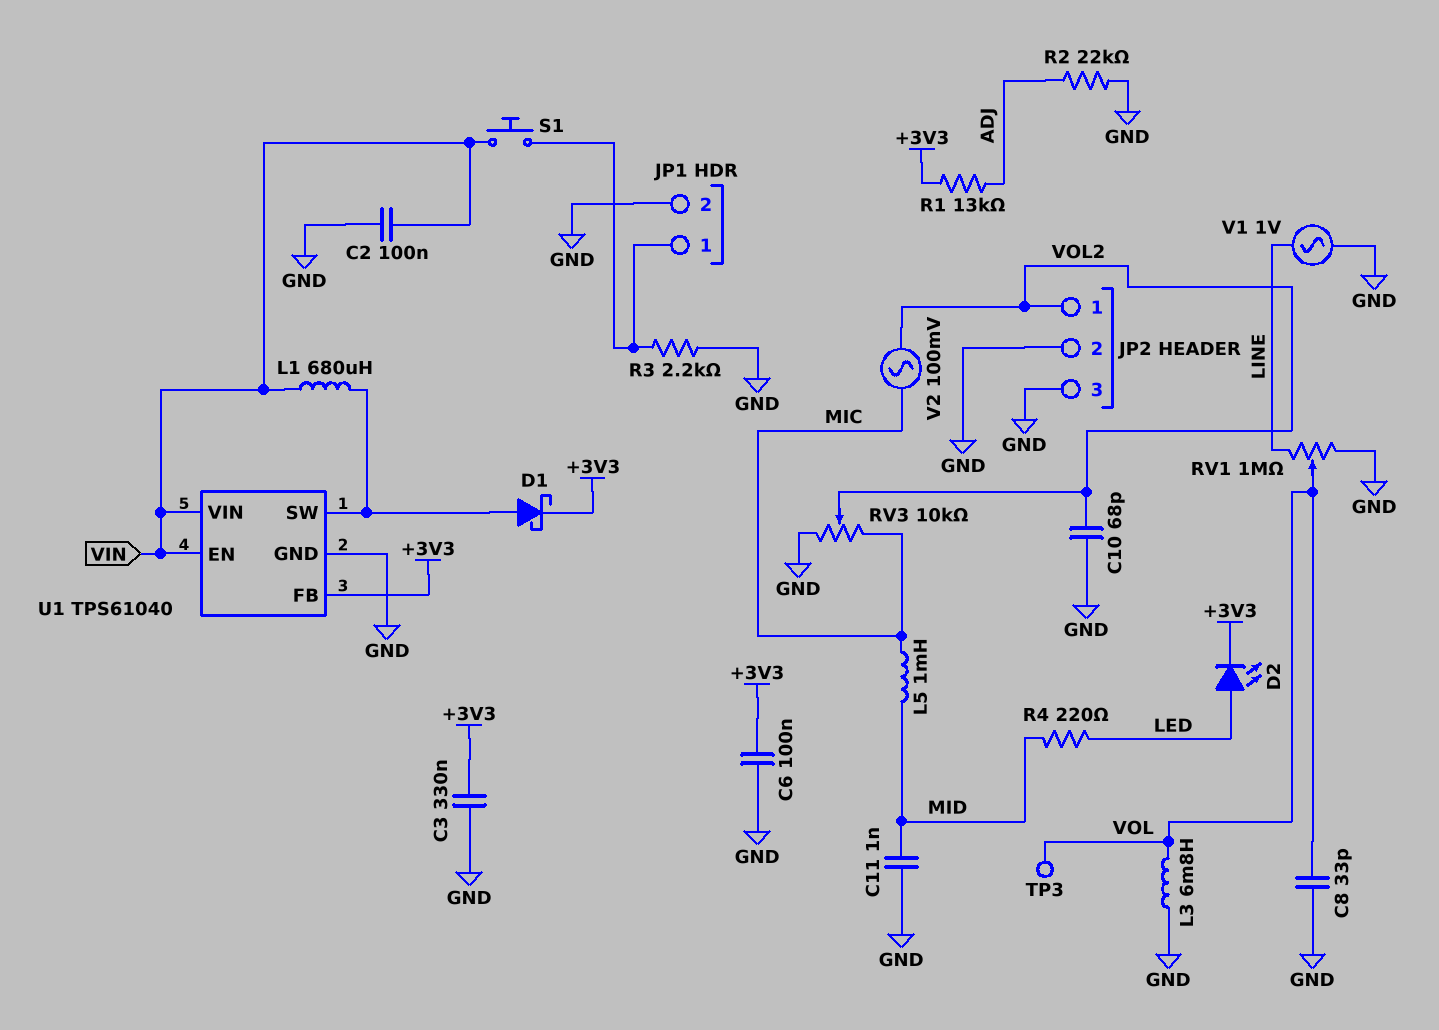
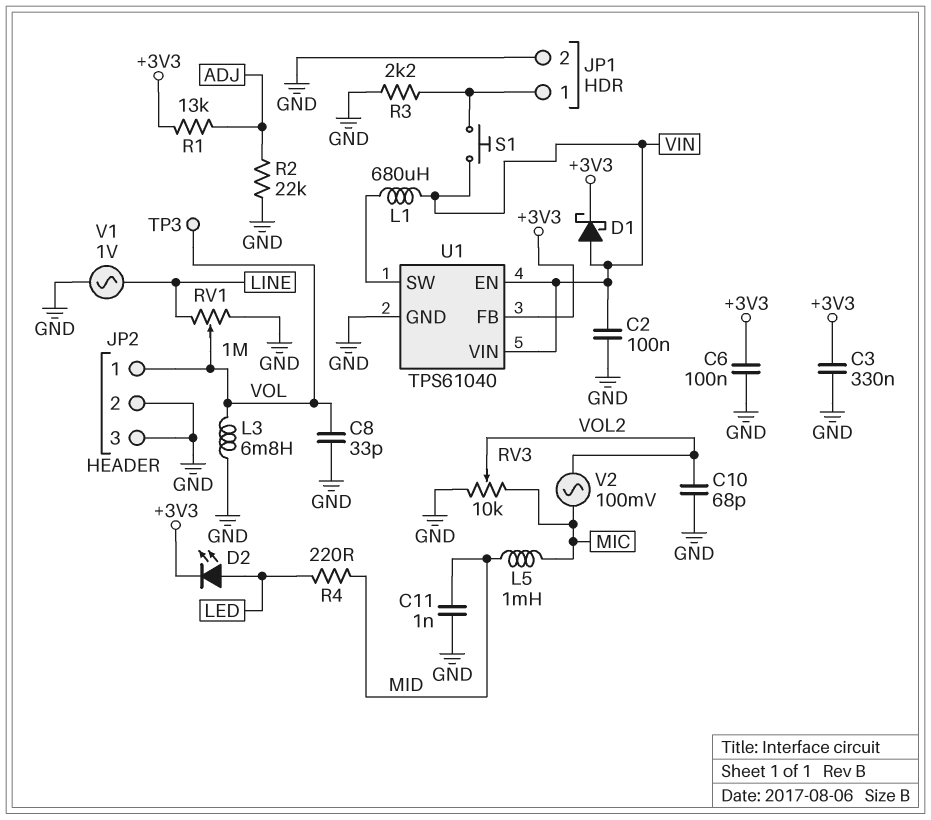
D1: schottky (A U1/SW, K +3V3) -> schottky (A VIN, K +3V3)
JP2 pin 1: VOL2 -> VOL

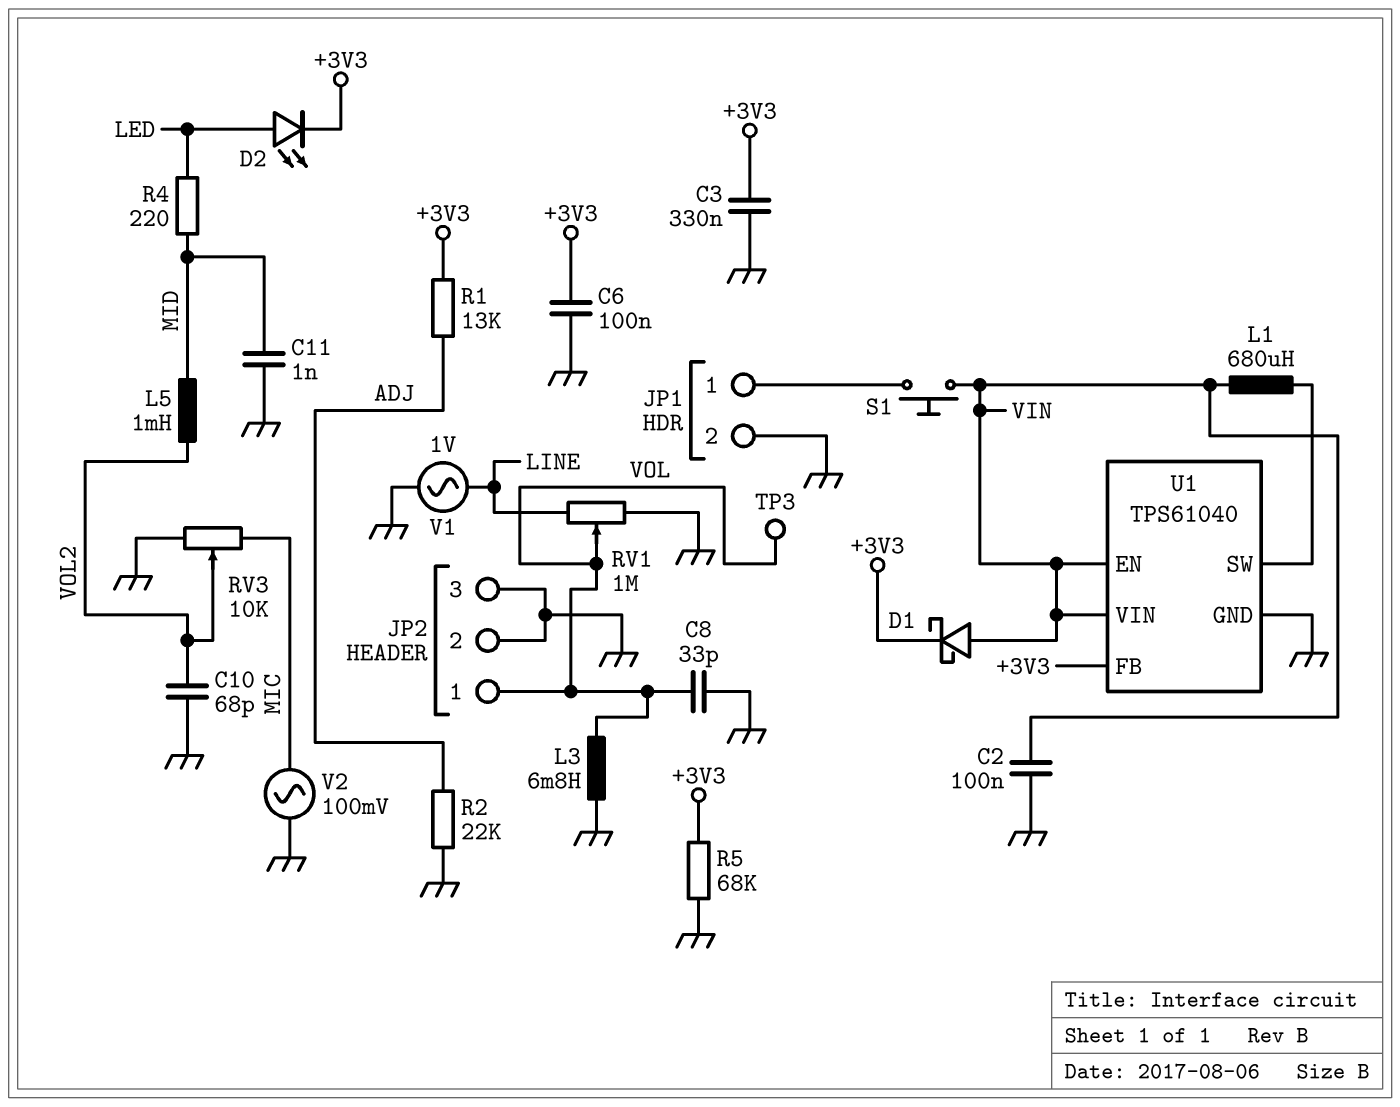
L5: 1mH (MIC, MID) -> 1mH (MID, VOL2)
R3: 2.2k (GND, JP1/1) -> none
R5: none -> 68k (+3V3, GND)
V2: AC 100mV (MIC, VOL2) -> AC 100mV (GND, MIC)

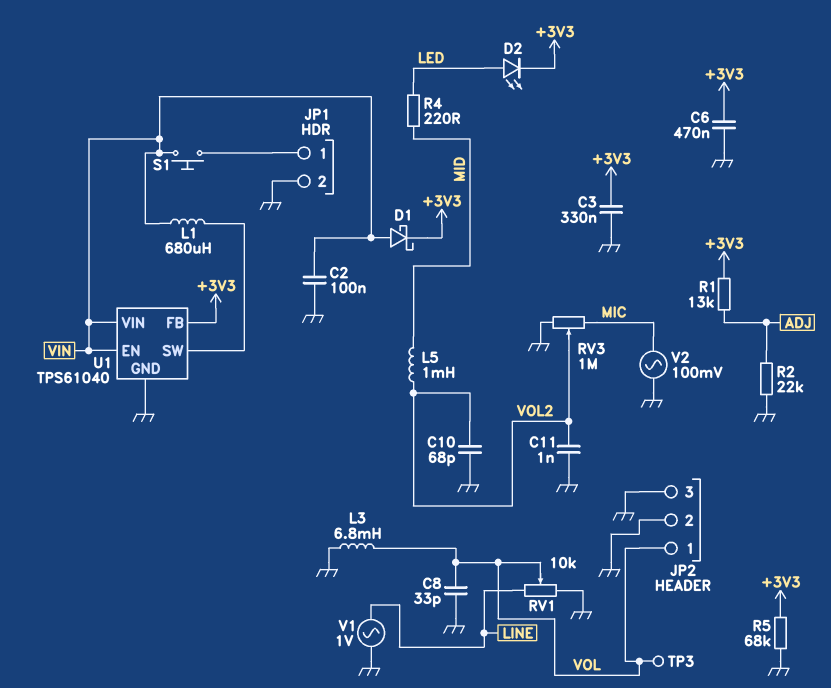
C6: 100nF (+3V3, GND) -> 470nF (+3V3, GND)
C11: 1nF (GND, MID) -> 1nF (GND, VOL2)
RV1: 1M (GND, LINE, wiper VOL) -> 10k (GND, LINE, wiper VOL)
RV3: 10k (GND, MIC, wiper VOL2) -> 1M (GND, MIC, wiper VOL2)

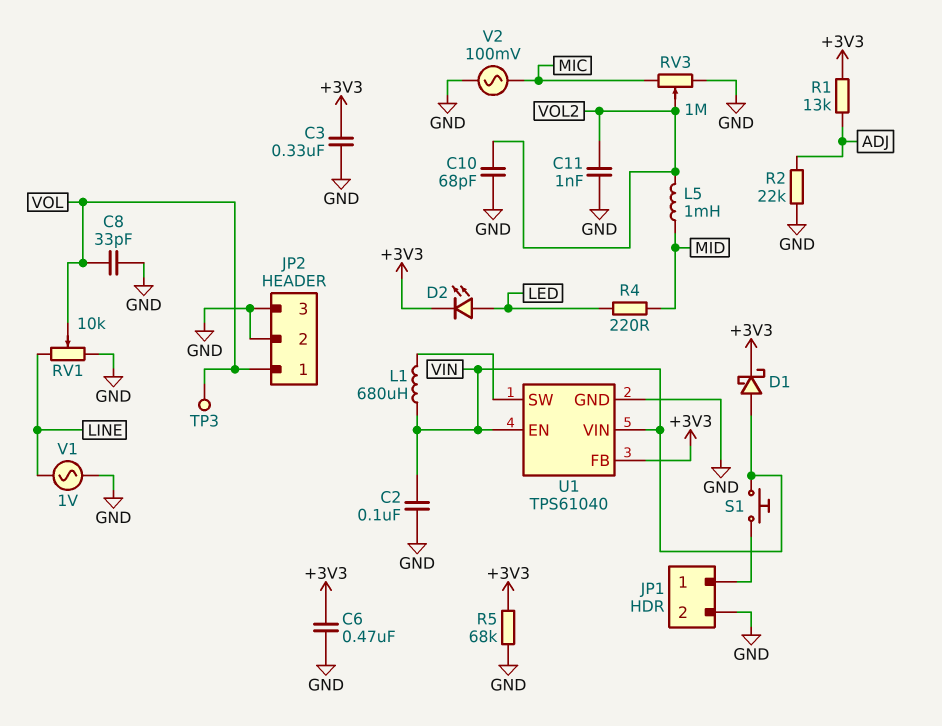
L3: 6.8mH (GND, VOL) -> none

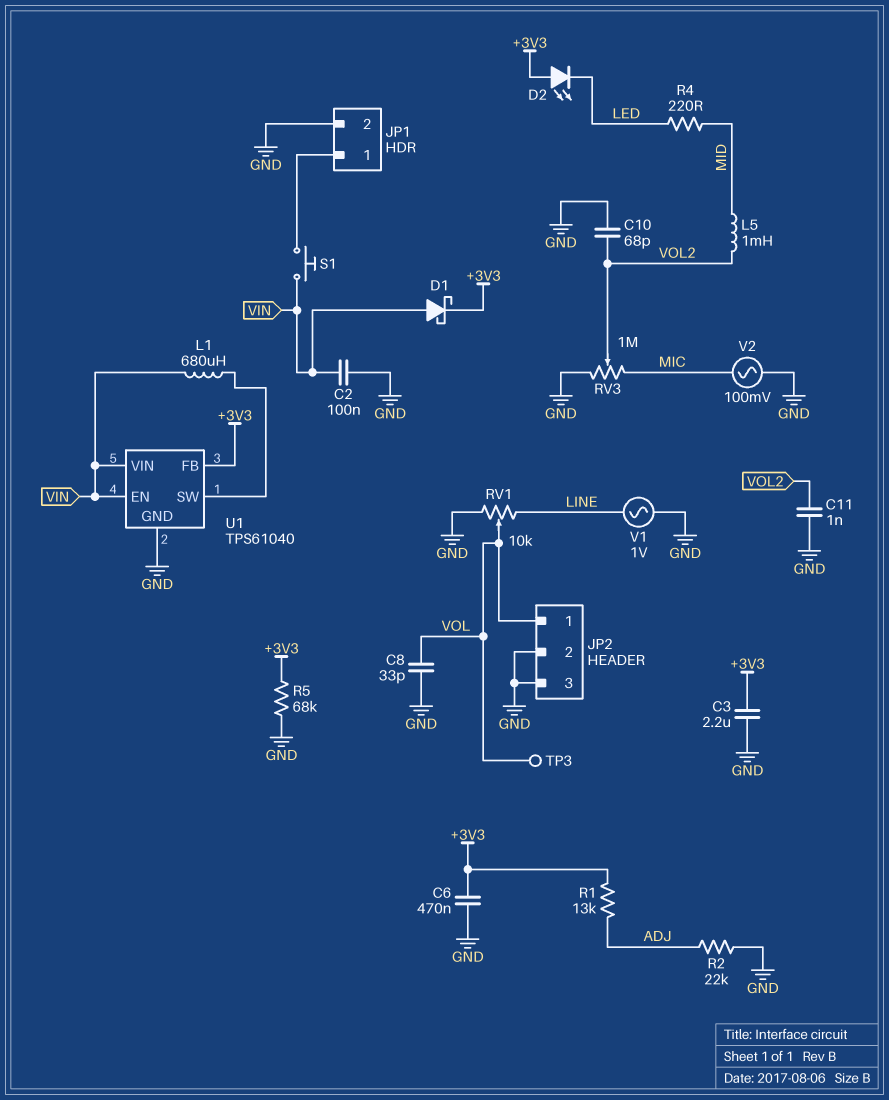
C3: 330nF (+3V3, GND) -> 2.2uF (+3V3, GND)
D2: LED (A LED, K +3V3) -> LED (A +3V3, K LED)

